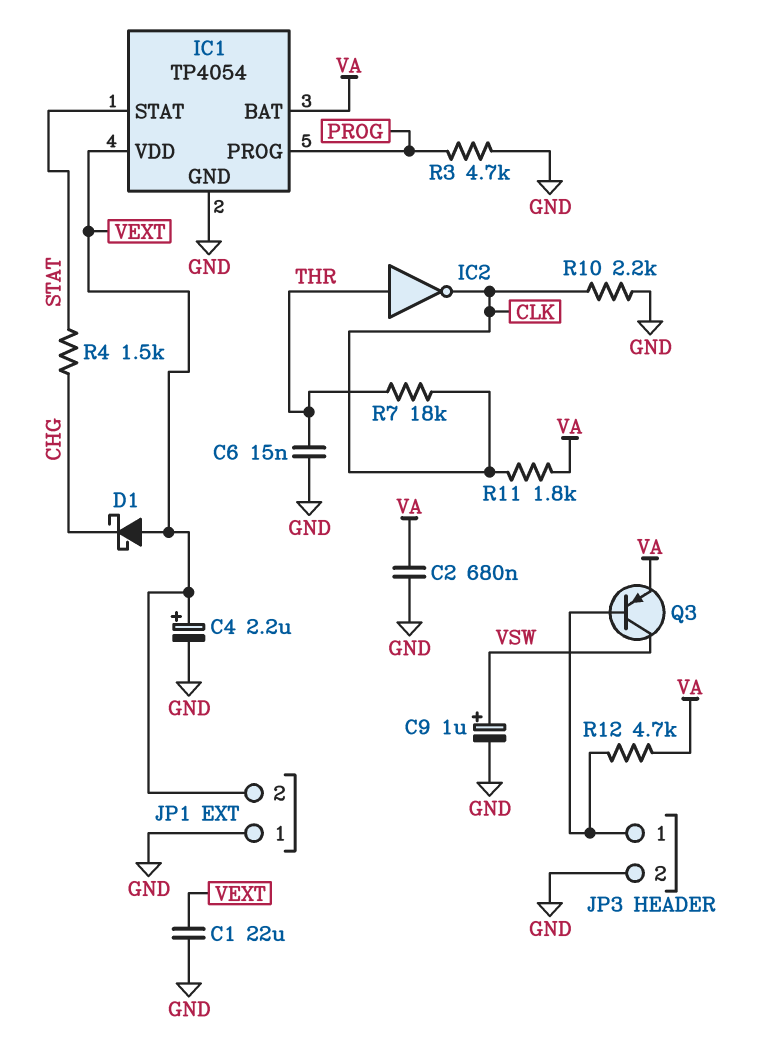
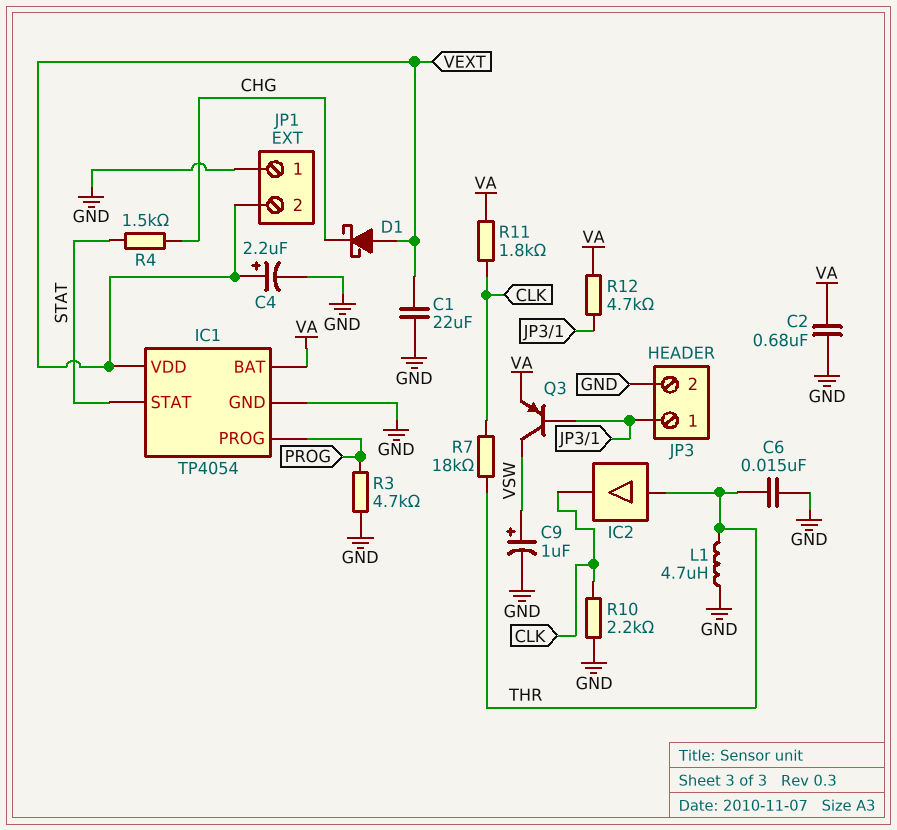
IC2: NOT (in THR, out CLK) -> buffer (in THR, out CLK)
L1: none -> 4.7uH (GND, THR)

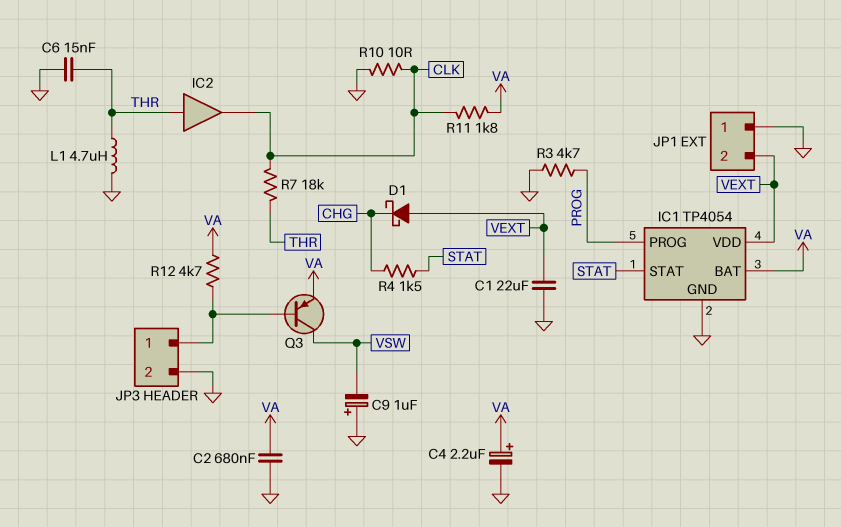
C4: 2.2uF (plus VEXT, minus GND) -> 2.2uF (plus VA, minus GND)
C9: 1uF (plus VSW, minus GND) -> 1uF (plus GND, minus VSW)
R10: 2.2k (CLK, GND) -> 10 (CLK, GND)

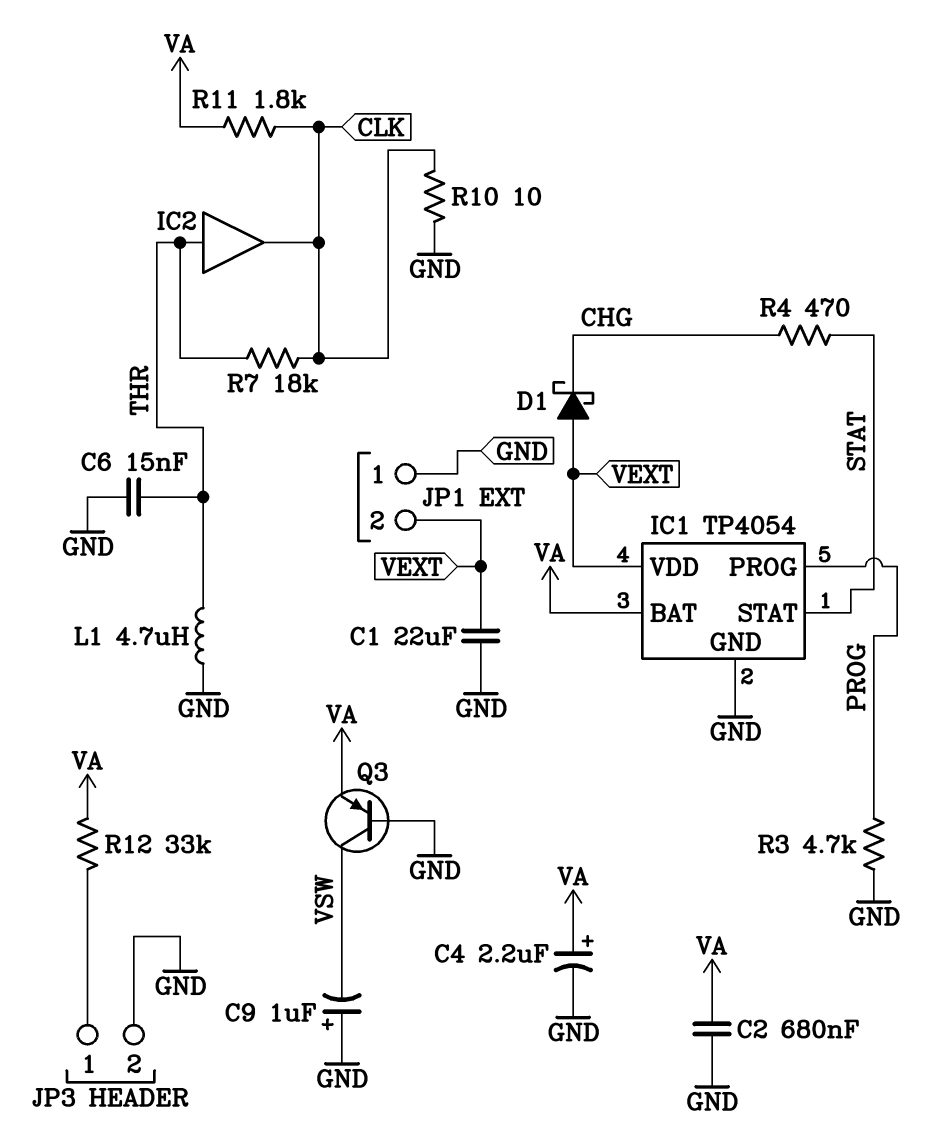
Q3: PNP (B JP3/1, C VSW, E VA) -> PNP (B GND, C VSW, E VA)
R4: 1.5k (CHG, STAT) -> 470 (CHG, STAT)
R12: 4.7k (JP3/1, VA) -> 33k (JP3/1, VA)

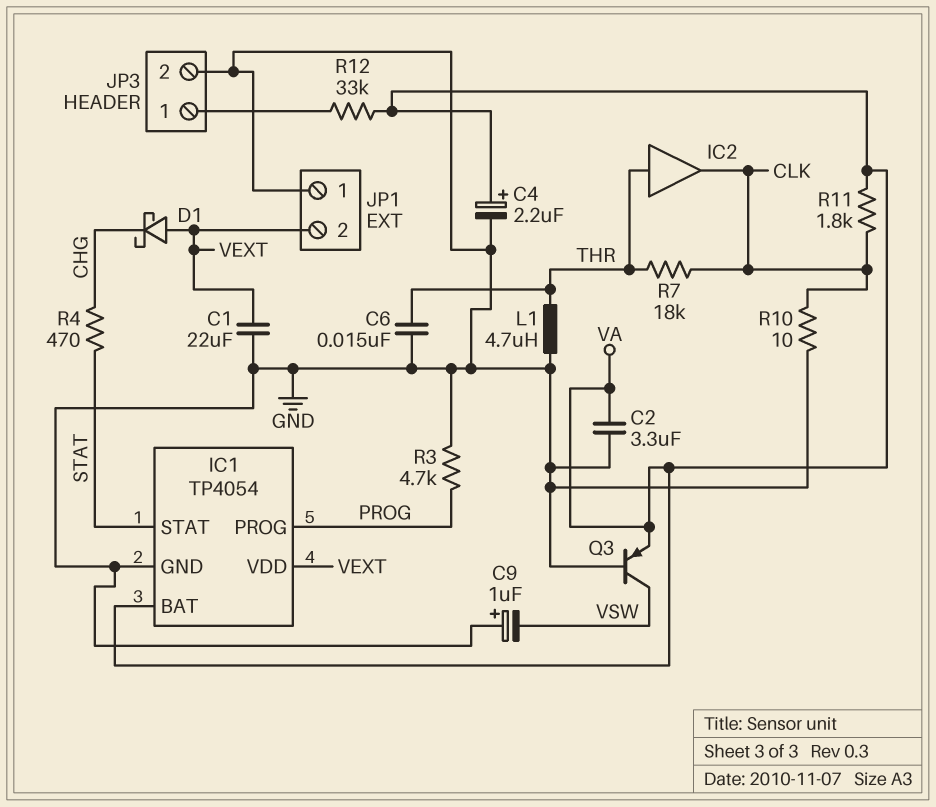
C2: 680nF (GND, VA) -> 3.3uF (GND, VA)

